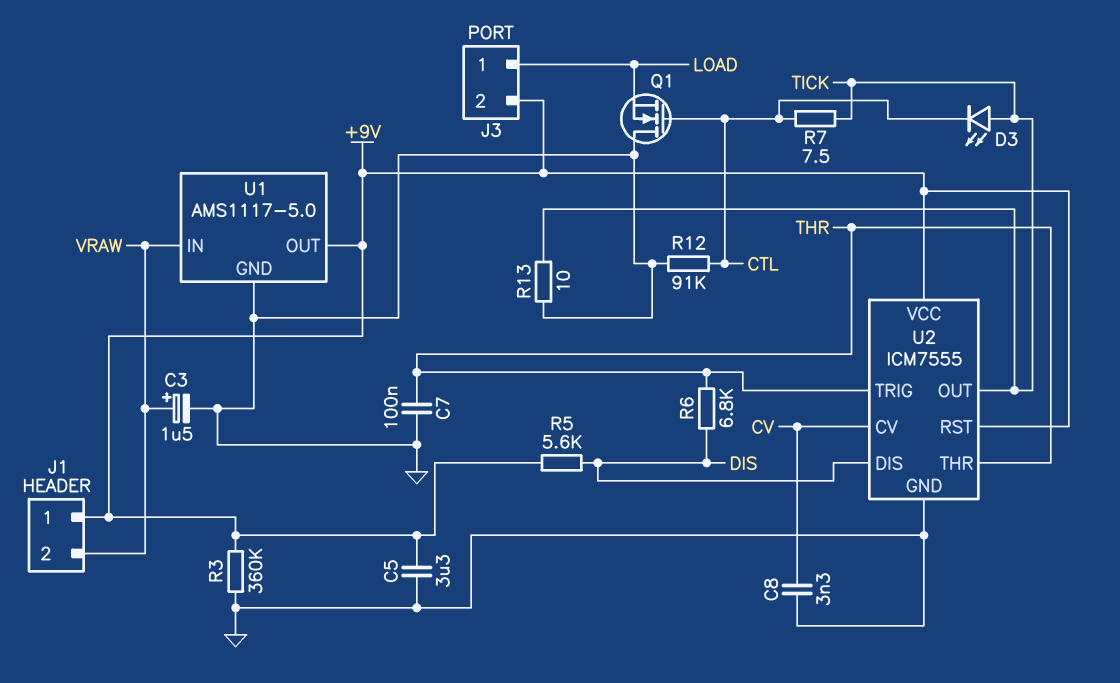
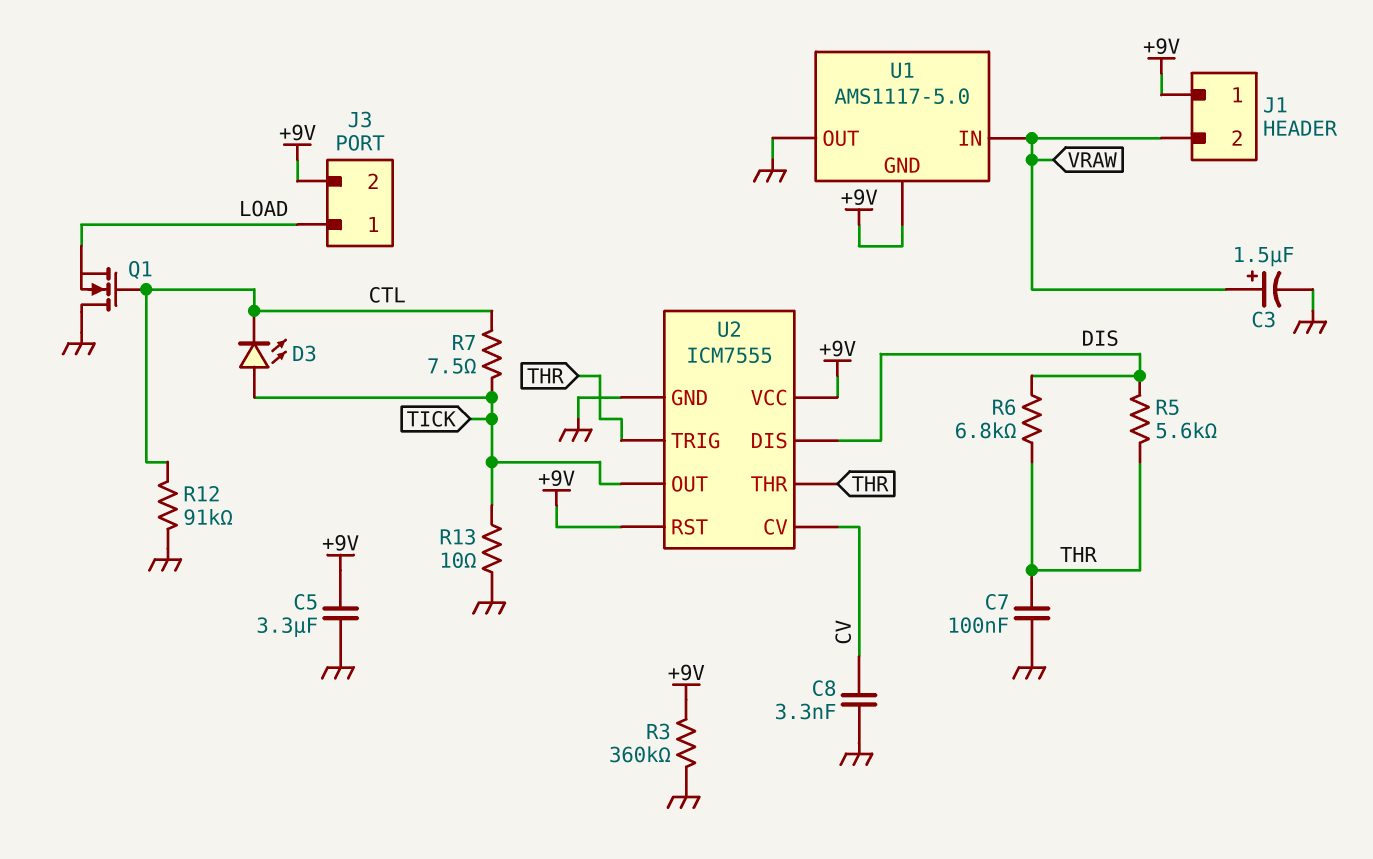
R5: 5.6k (+9V, DIS) -> 5.6k (DIS, THR)
U1 pin GND: GND -> +9V
U1 pin OUT: +9V -> GND

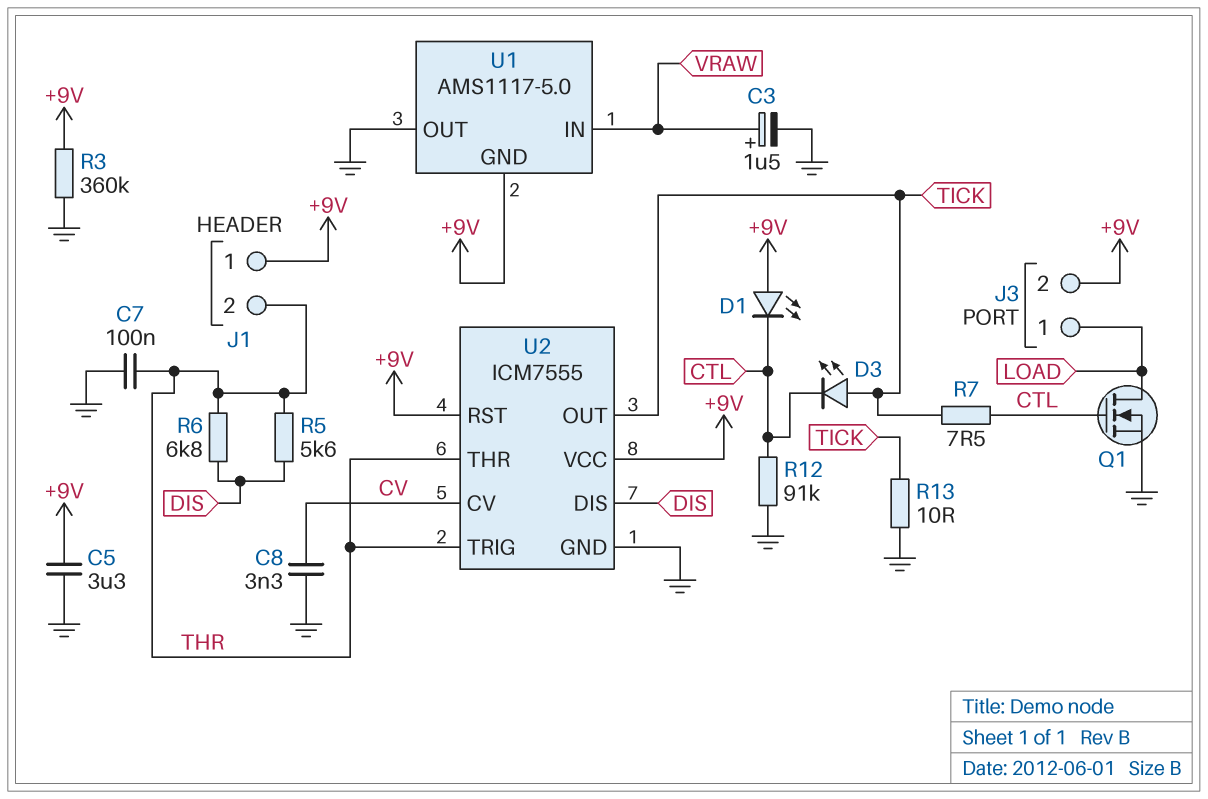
D1: none -> LED (A +9V, K CTL)
J1 pin 2: VRAW -> THR
Q1: NMOS (G CTL, D GND, S LOAD) -> NMOS (G CTL, D LOAD, S GND)

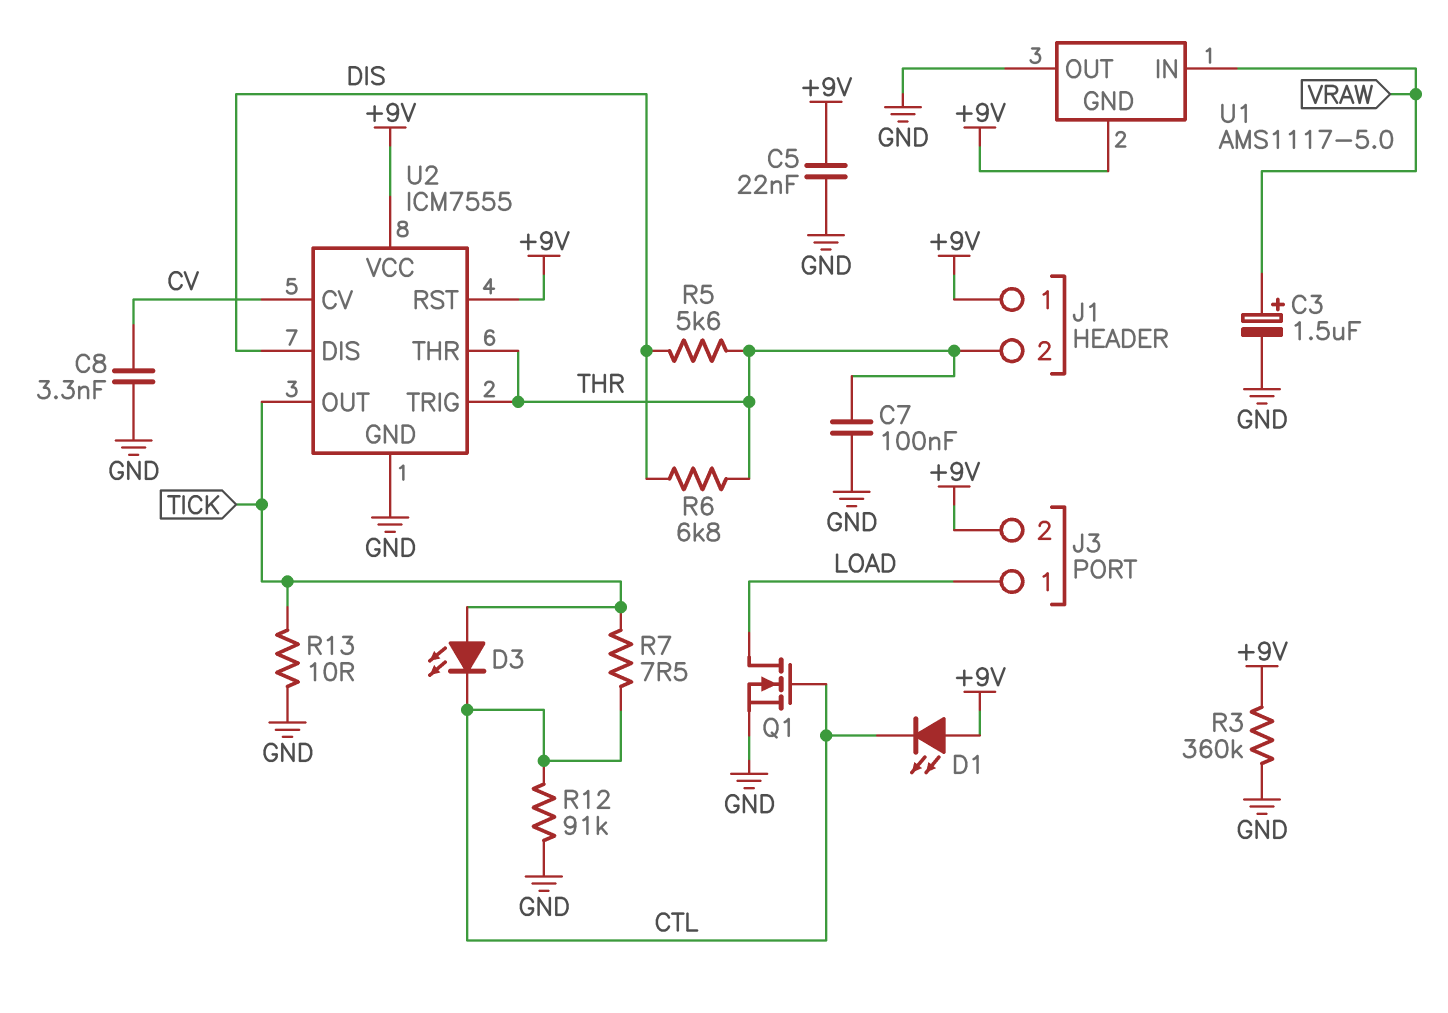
C5: 3.3uF (+9V, GND) -> 22nF (+9V, GND)

